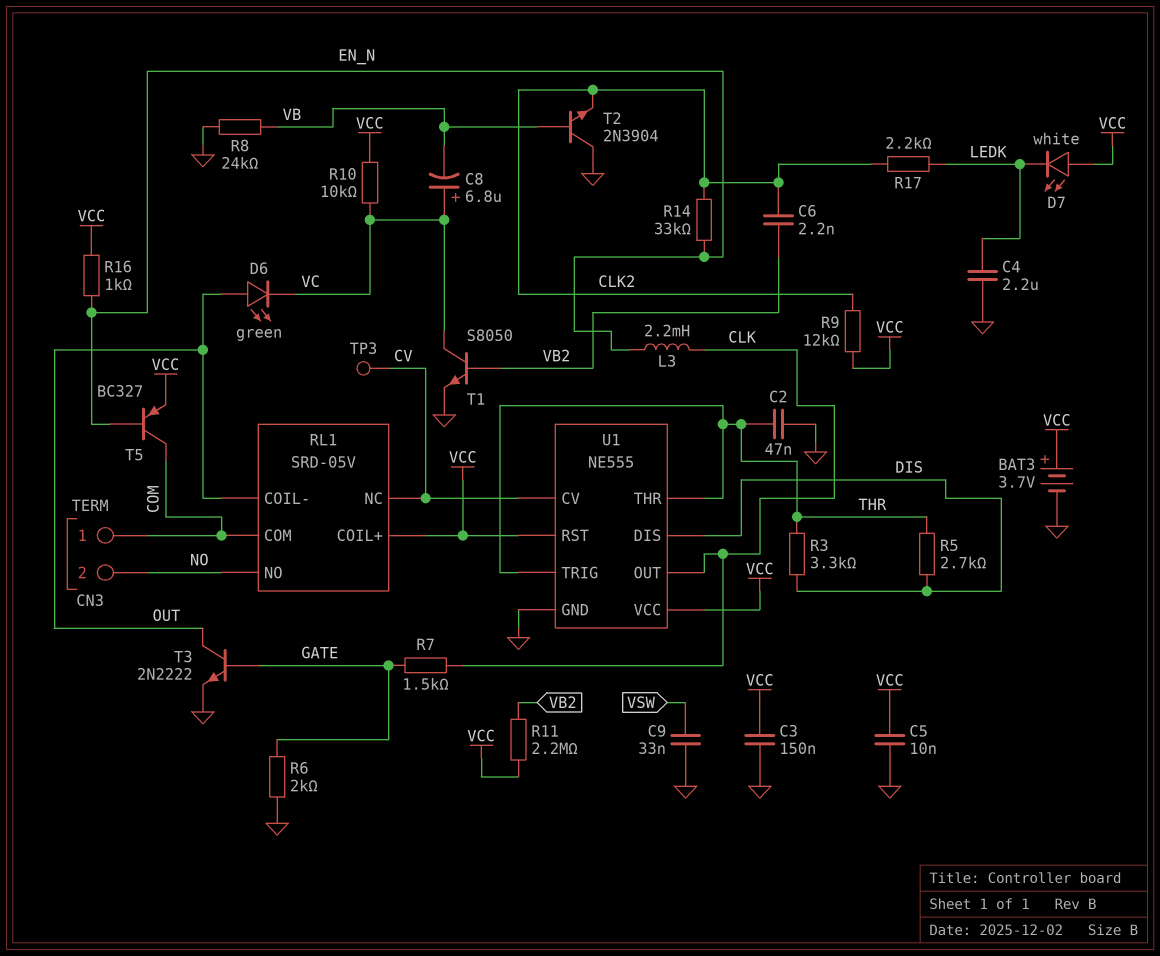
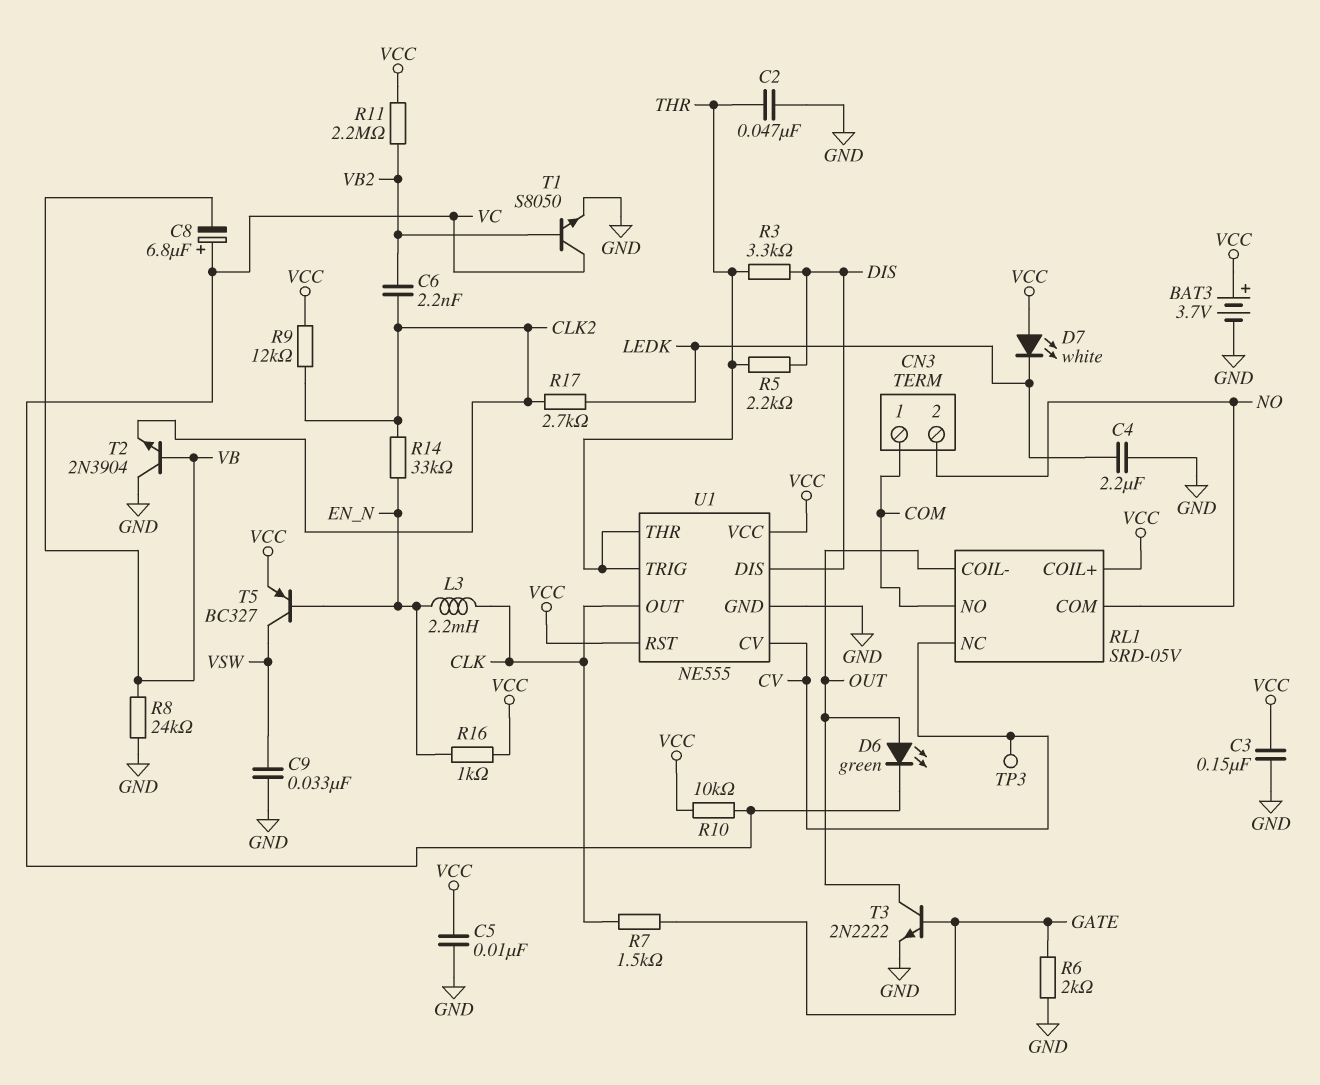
R5: 2.7k (DIS, THR) -> 2.2k (DIS, THR)
R17: 2.2k (CLK2, LEDK) -> 2.7k (CLK2, LEDK)
RL1 pin COM: COM -> NO
RL1 pin NO: NO -> COM
T5: PNP BC327 (B EN_N, C COM, E VCC) -> PNP BC327 (B EN_N, C VSW, E VCC)

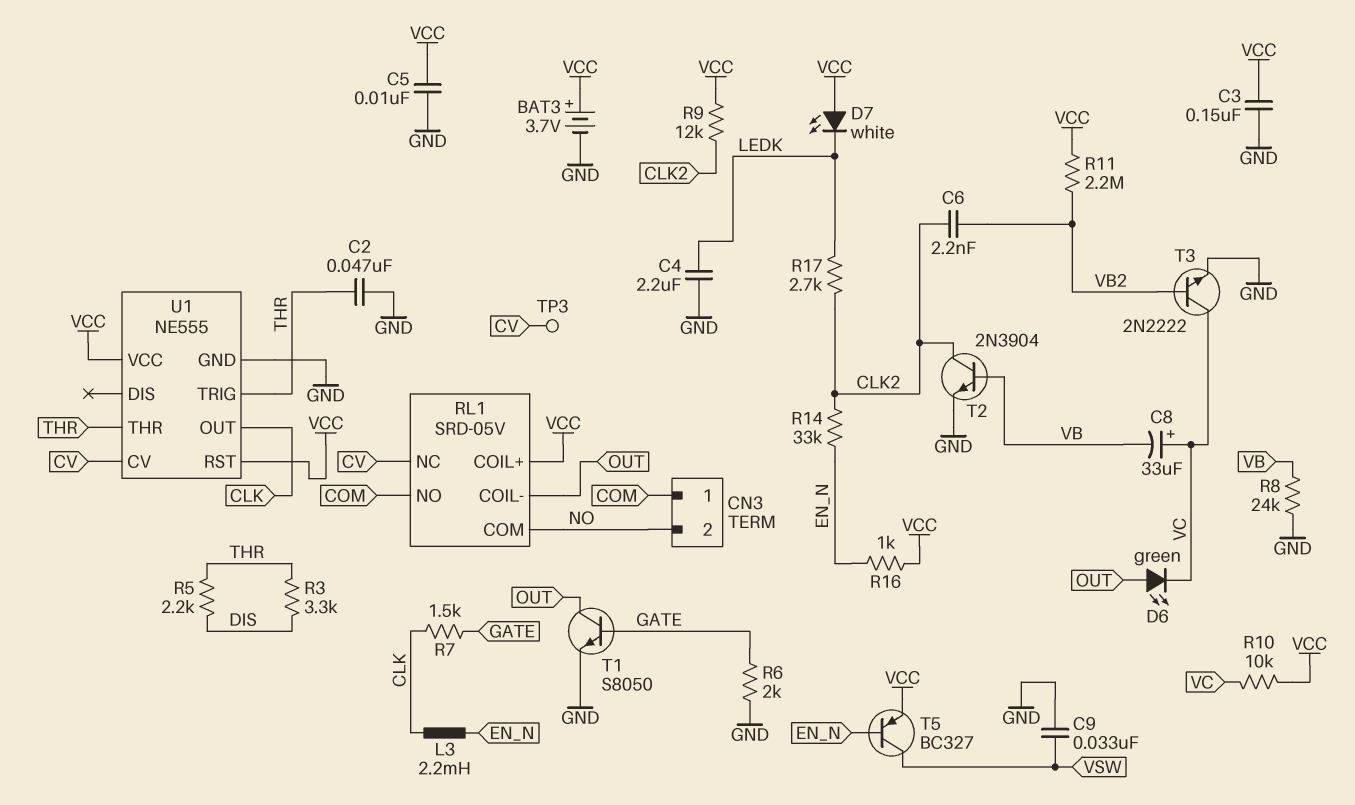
C8: 6.8uF (plus VC, minus VB) -> 33uF (plus VC, minus VB)
T1: NPN S8050 (B VB2, C VC, E GND) -> NPN S8050 (B GATE, C OUT, E GND)
T2: NPN 2N3904 (B VB, C GND, E CLK2) -> NPN 2N3904 (B VB, C CLK2, E GND)
T3: NPN 2N2222 (B GATE, C OUT, E GND) -> NPN 2N2222 (B VB2, C VC, E GND)
U1 pin DIS: DIS -> none

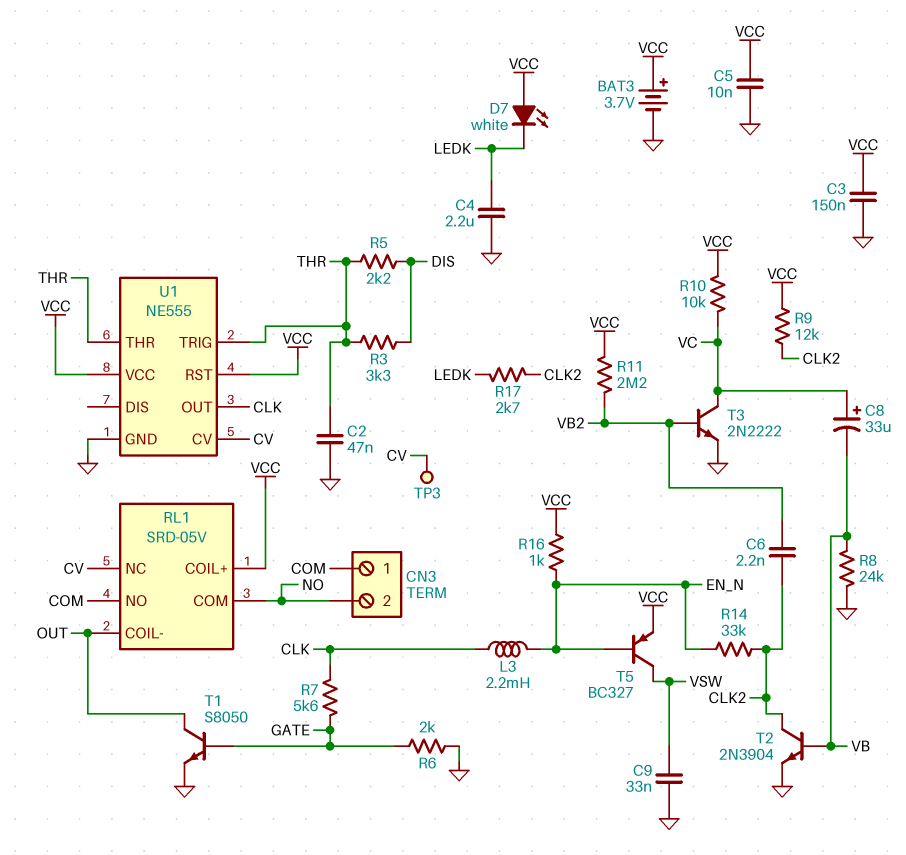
D6: LED green (A OUT, K VC) -> none
R7: 1.5k (CLK, GATE) -> 5.6k (CLK, GATE)

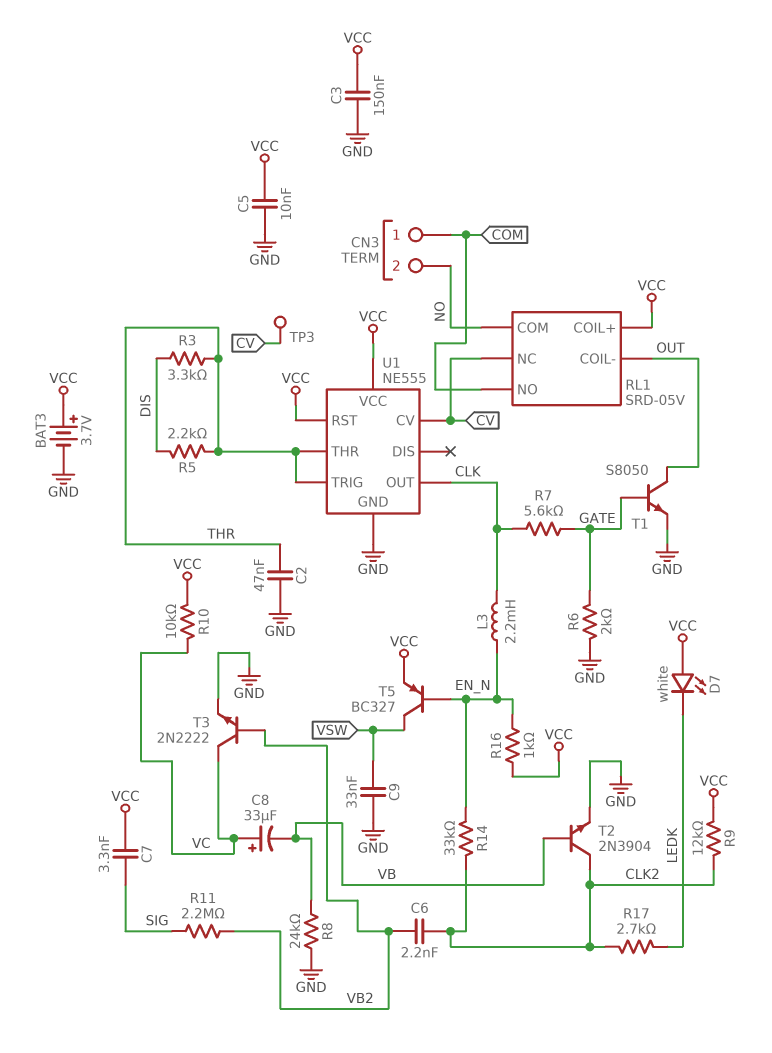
C4: 2.2uF (GND, LEDK) -> none
C7: none -> 3.3nF (SIG, VCC)
R11: 2.2M (VB2, VCC) -> 2.2M (SIG, VB2)

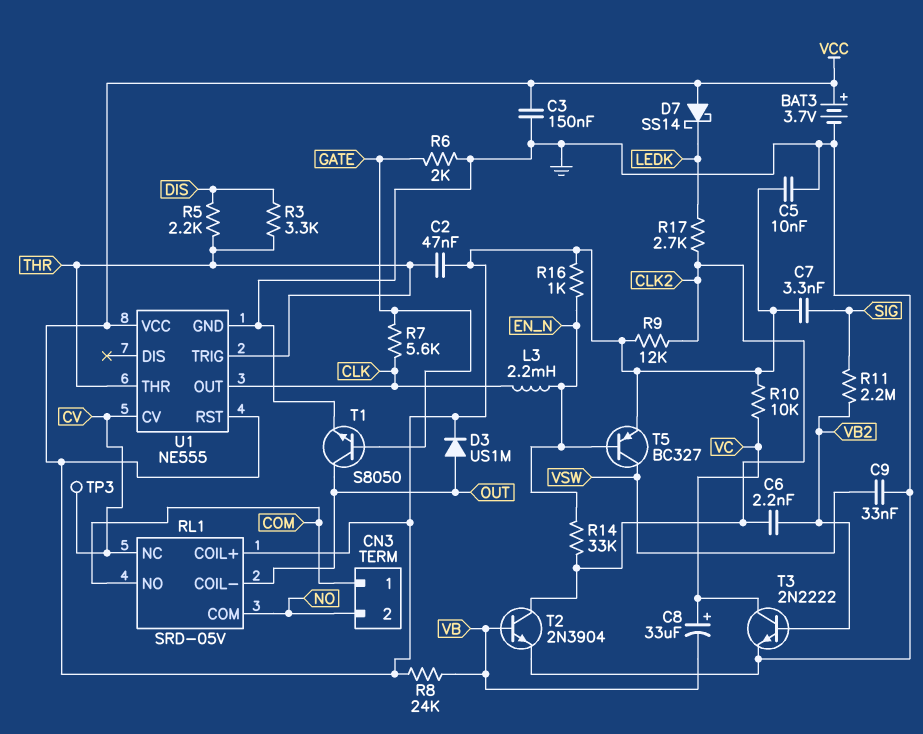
C2: 47nF (GND, THR) -> 47nF (THR, VCC)
D3: none -> diode US1M (A OUT, K VCC)
D7: LED white (A VCC, K LEDK) -> schottky SS14 (A VCC, K LEDK)
R8: 24k (GND, VB) -> 24k (VB, VCC)

